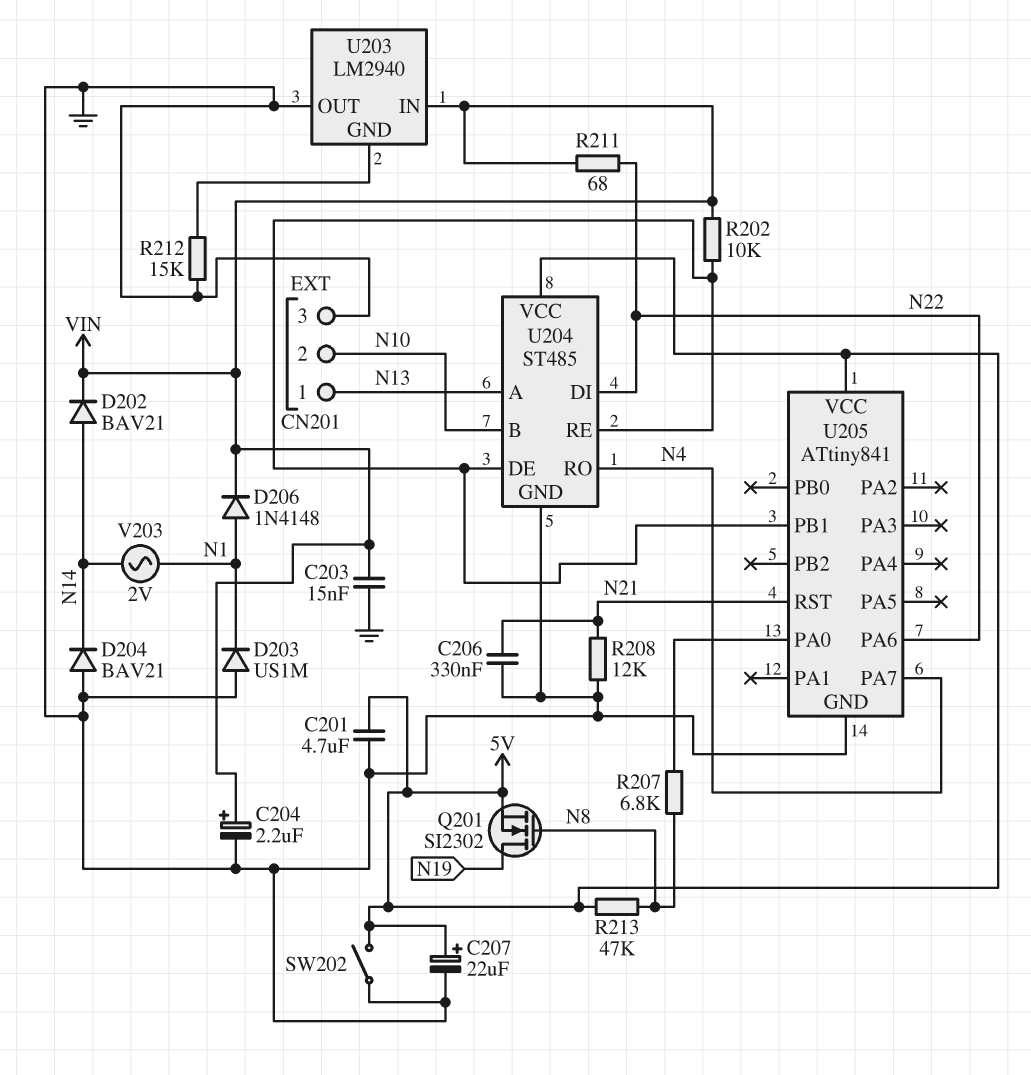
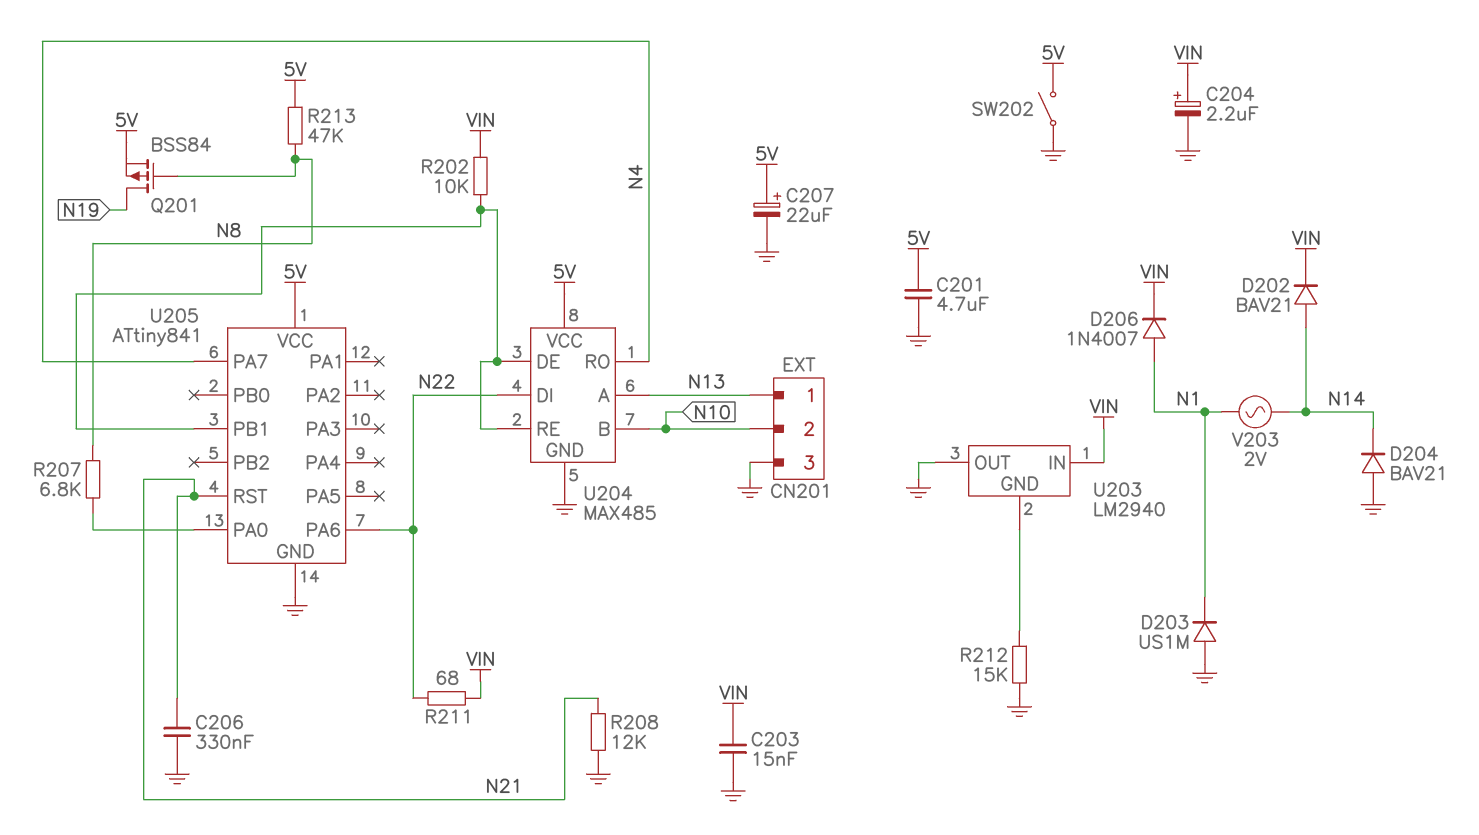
D206: diode 1N4148 (A N1, K VIN) -> diode 1N4007 (A N1, K VIN)
Q201: NMOS SI2302 (G N8, D N19, S 5V) -> PMOS BSS84 (G N8, D N19, S 5V)
U204: ST485 -> MAX485

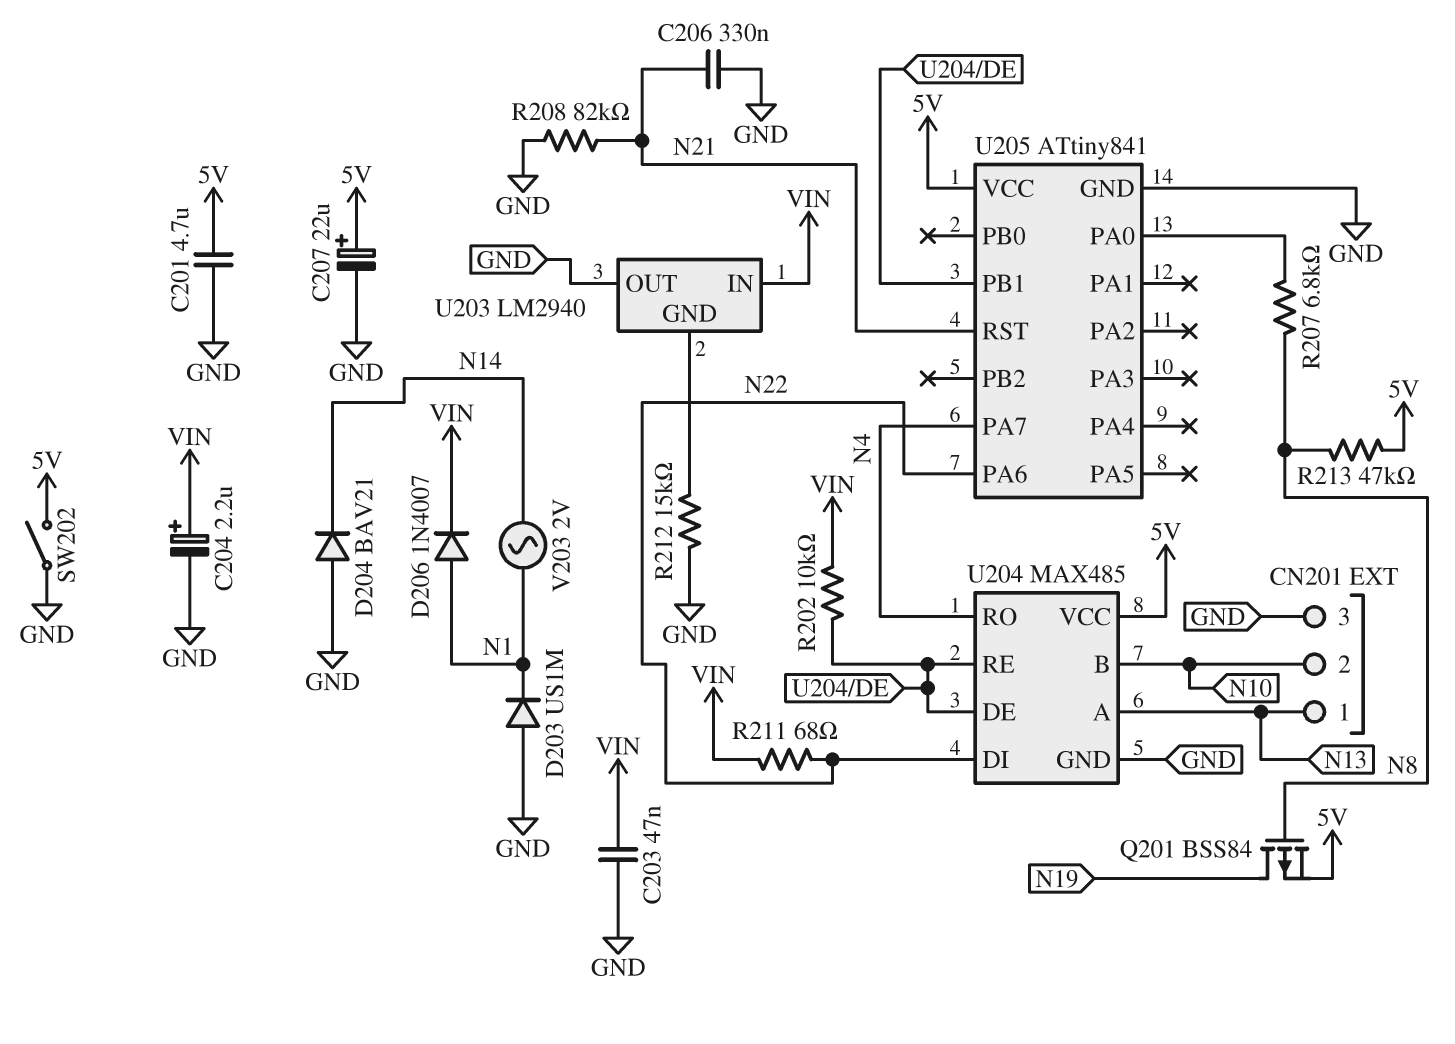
C203: 15nF (GND, VIN) -> 47nF (GND, VIN)
D202: diode BAV21 (A N14, K VIN) -> none
R208: 12k (GND, N21) -> 82k (GND, N21)

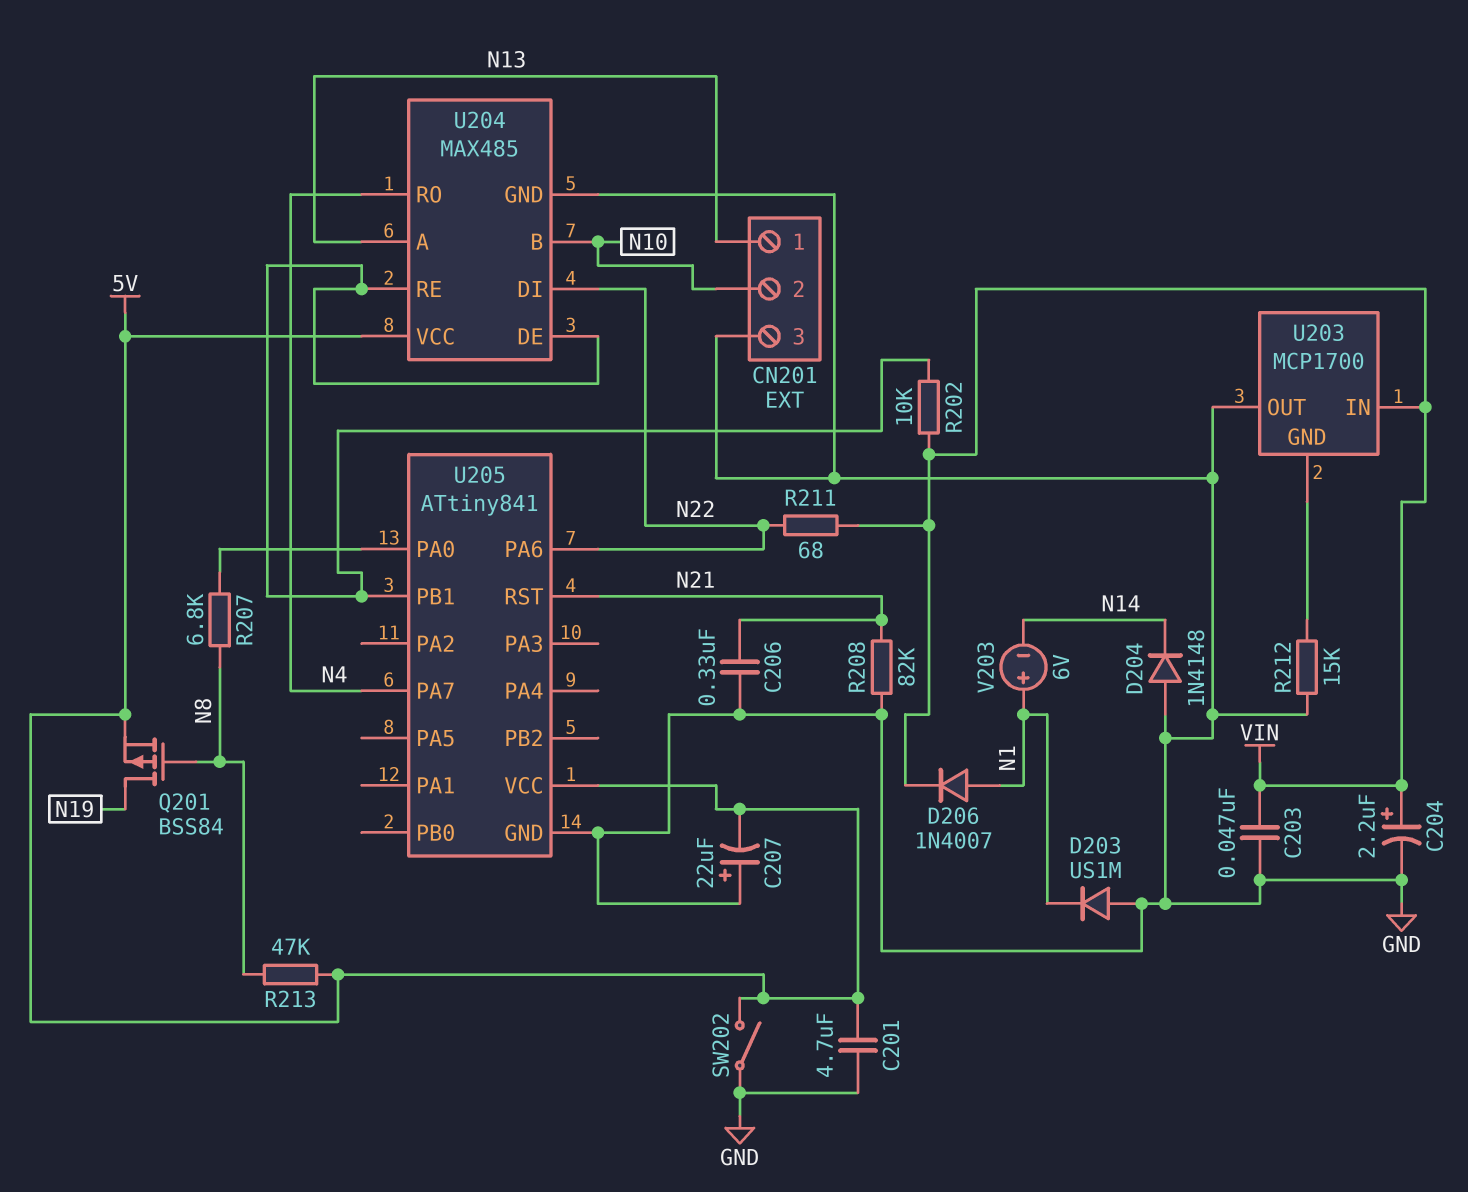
C207: 22uF (plus 5V, minus GND) -> 22uF (plus GND, minus 5V)
D204: diode BAV21 (A GND, K N14) -> diode 1N4148 (A GND, K N14)
U203: LM2940 -> MCP1700
V203: AC 2V (N1, N14) -> 6V (plus N1, minus N14)

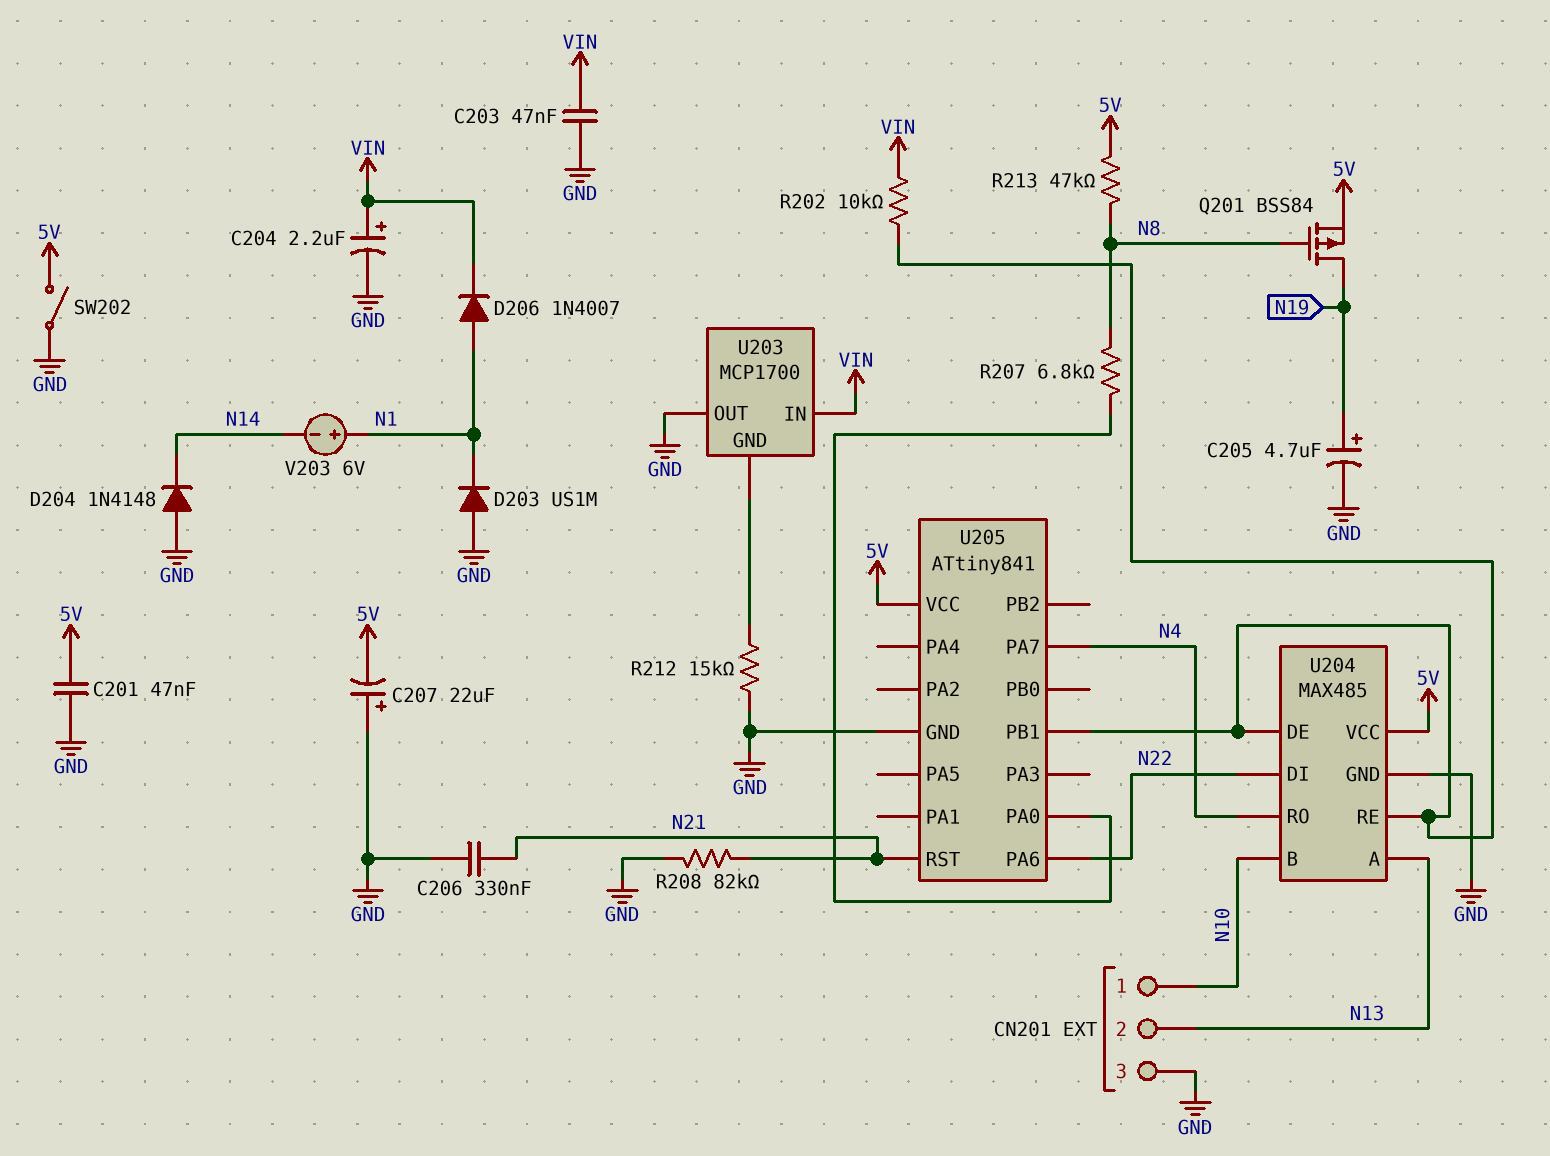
C201: 4.7uF (5V, GND) -> 47nF (5V, GND)
C205: none -> 4.7uF (plus N19, minus GND)
CN201 pin 1: N13 -> N10
CN201 pin 2: N10 -> N13
R211: 68 (N22, VIN) -> none

